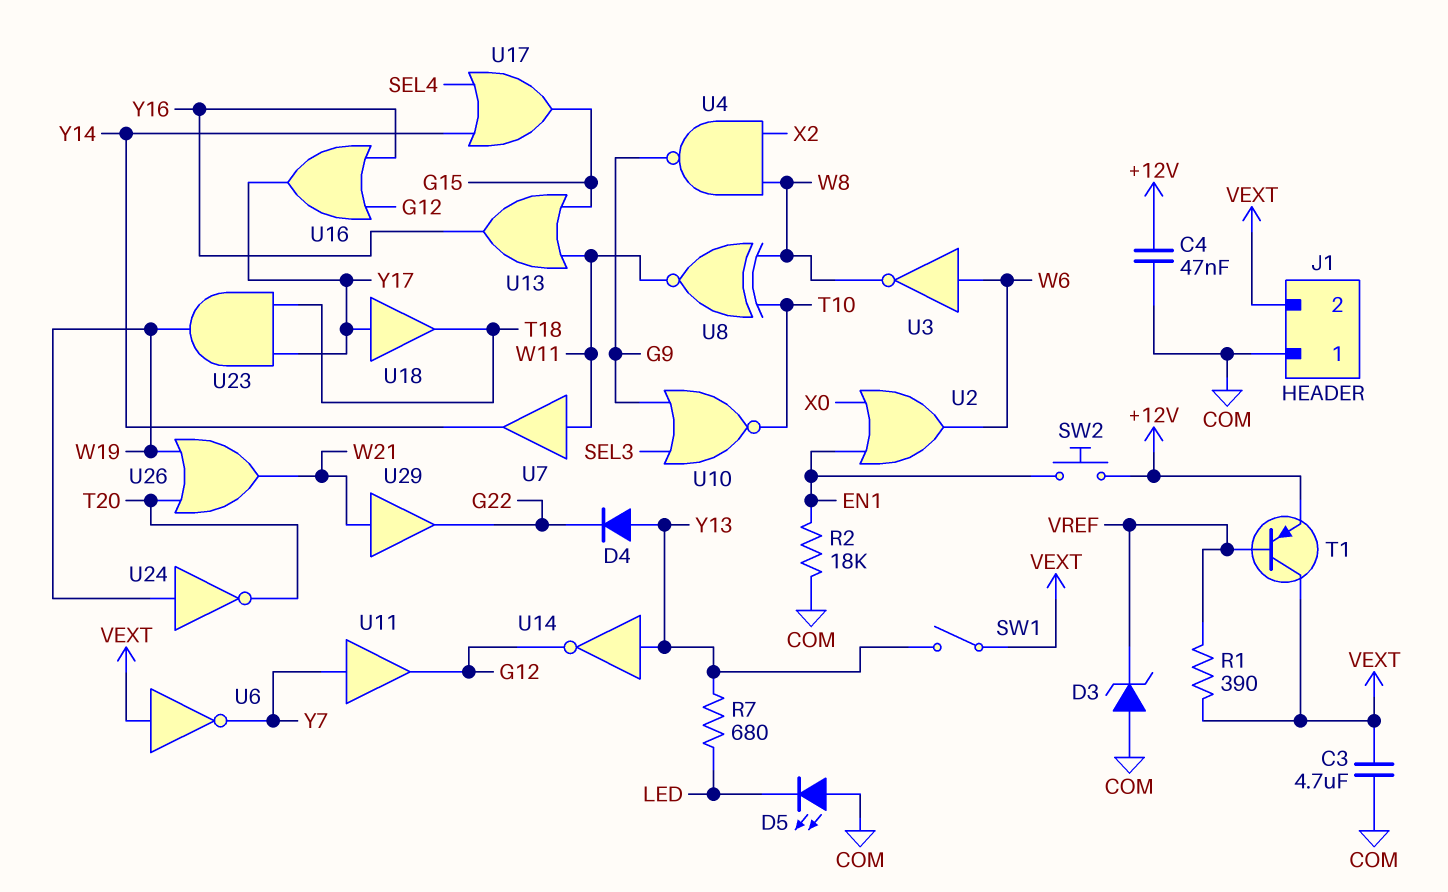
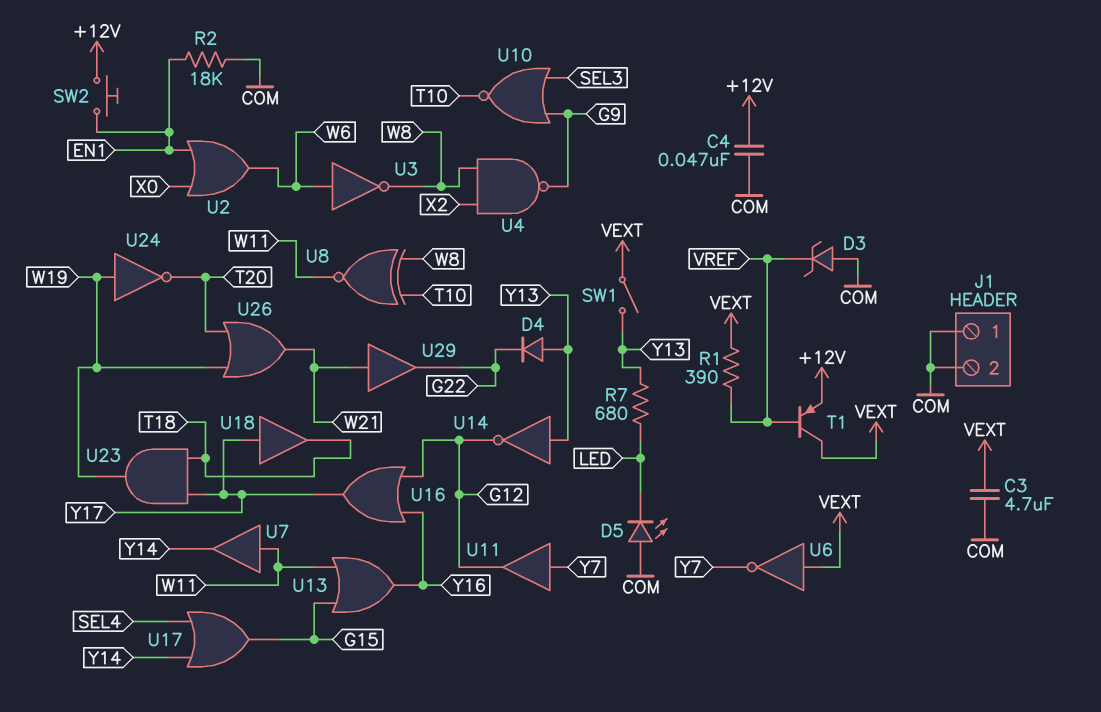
J1 pin 2: VEXT -> COM

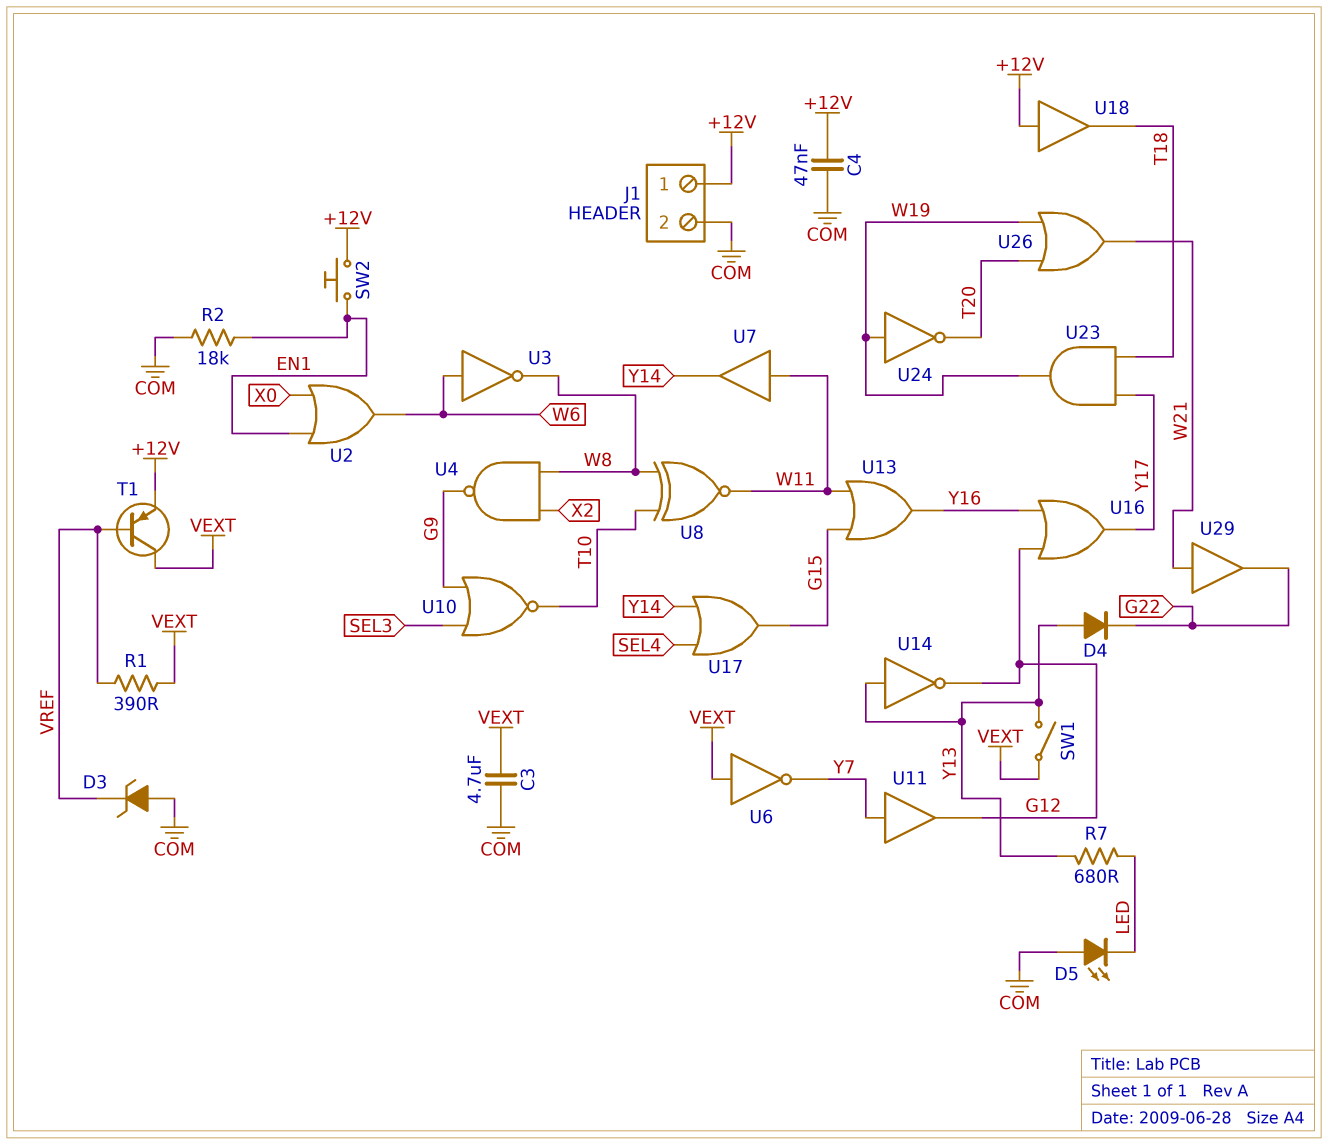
J1 pin 1: COM -> +12V
U18: buffer (in Y17, out T18) -> buffer (in +12V, out T18)

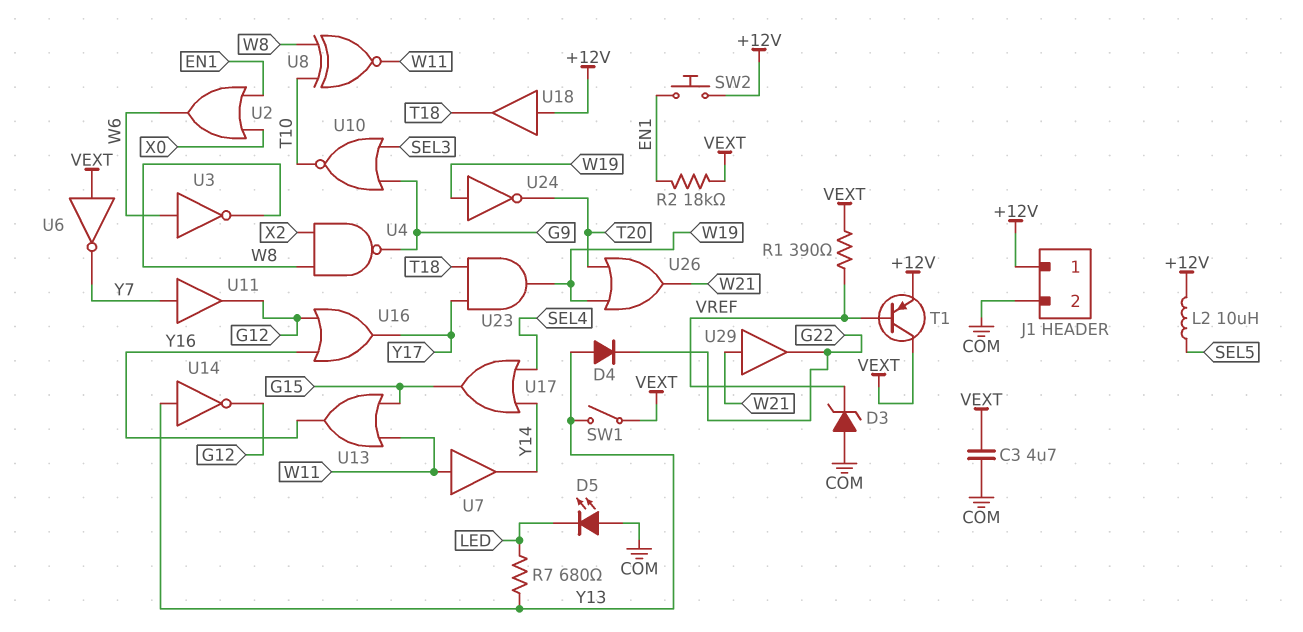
C4: 47nF (+12V, COM) -> none
L2: none -> 10uH (+12V, SEL5)
R2: 18k (COM, EN1) -> 18k (EN1, VEXT)

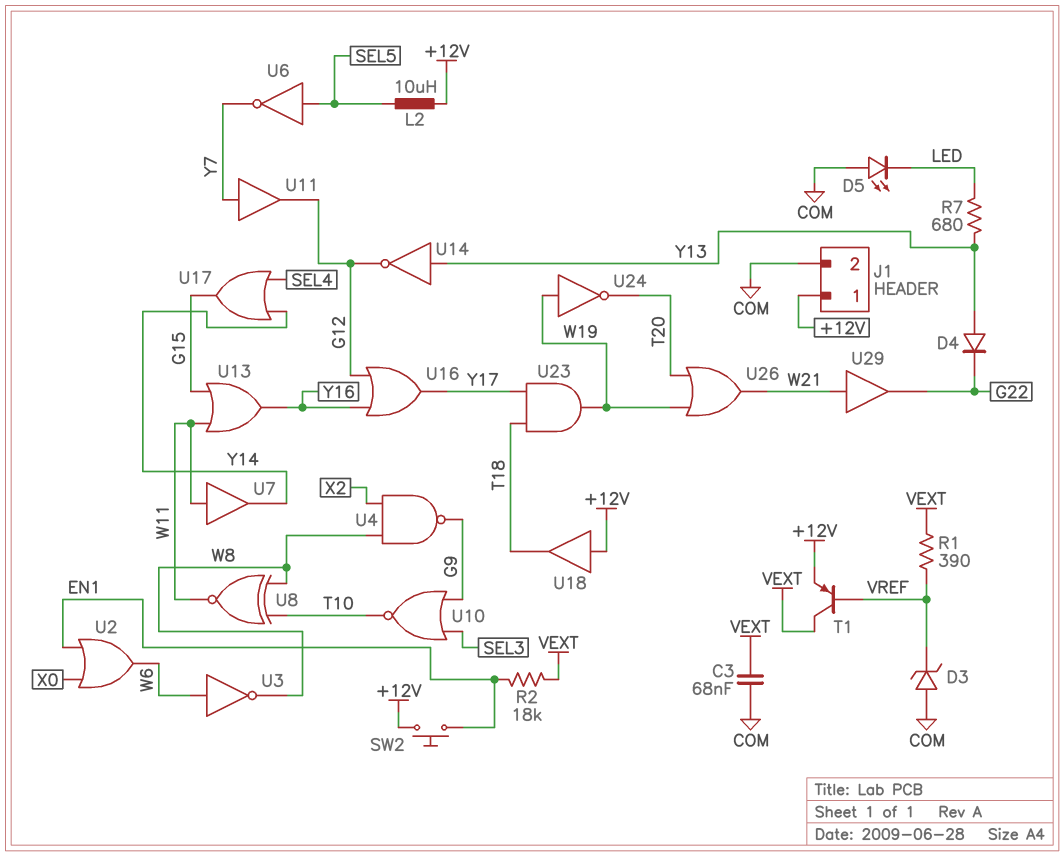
C3: 4.7uF (COM, VEXT) -> 68nF (COM, VEXT)
SW1: switch (VEXT, Y13) -> none
U6: NOT (in VEXT, out Y7) -> NOT (in SEL5, out Y7)

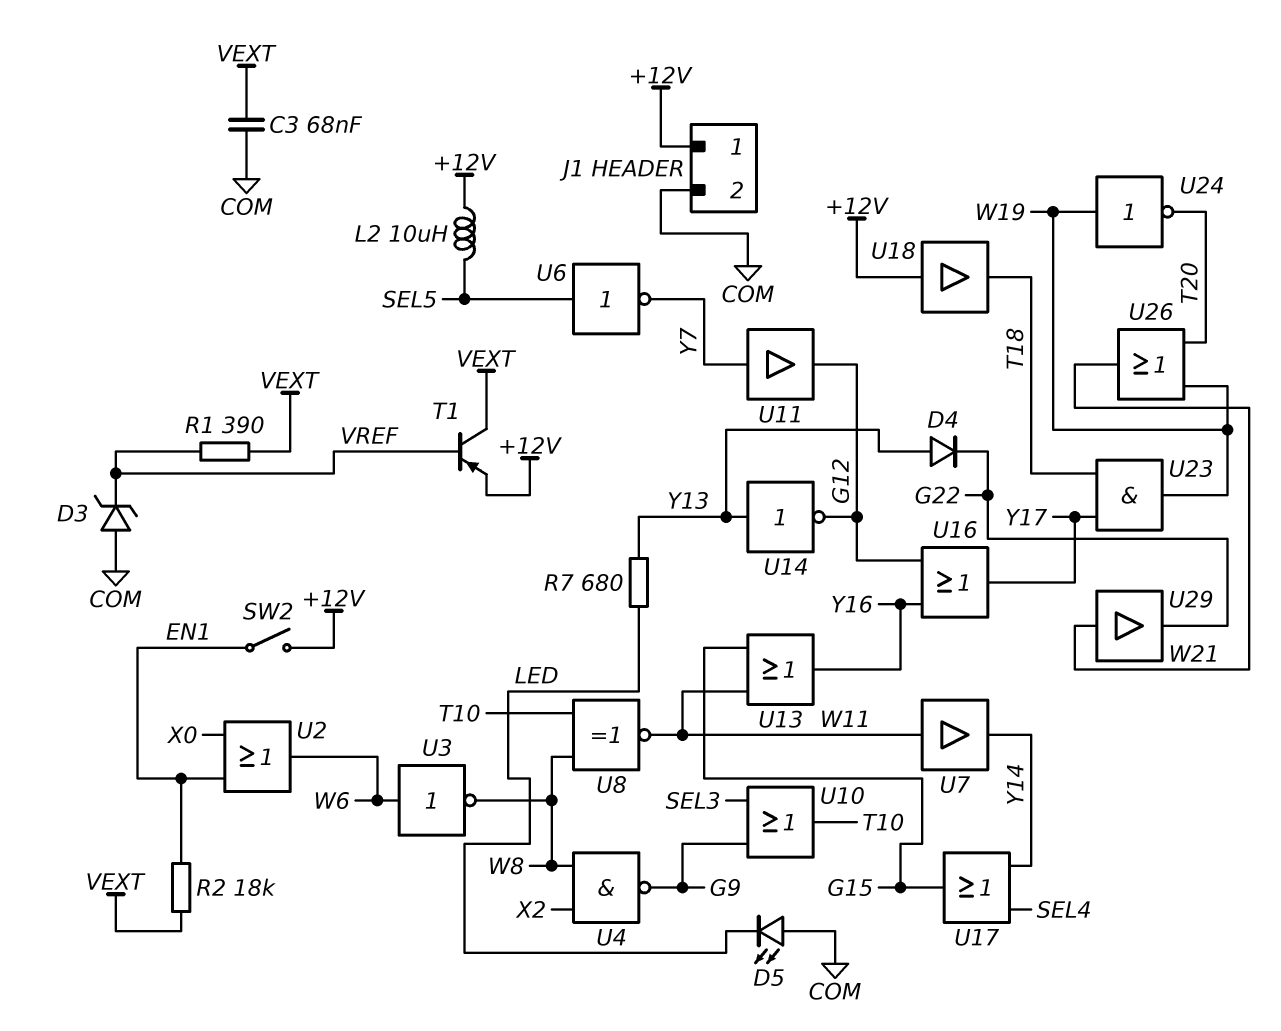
SW2: button (+12V, EN1) -> switch (+12V, EN1)
U10: NOR (in G9, in SEL3, out T10) -> OR (in G9, in SEL3, out T10)

